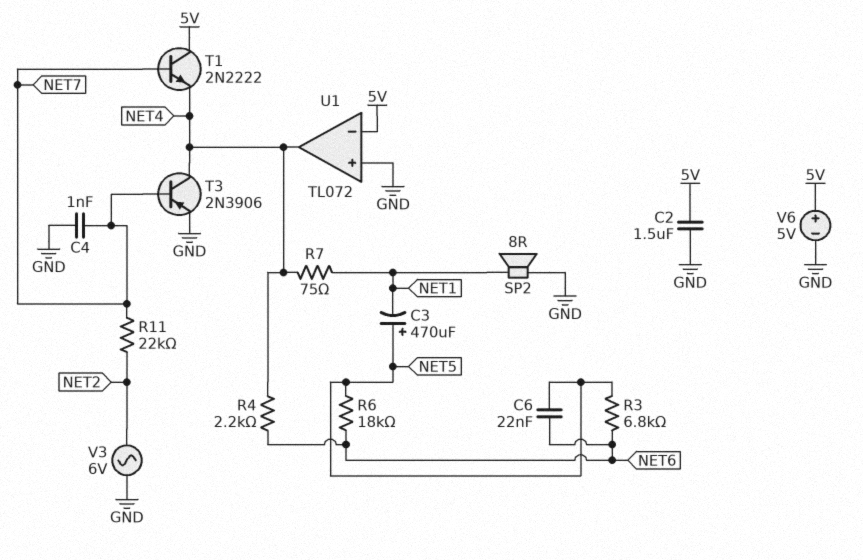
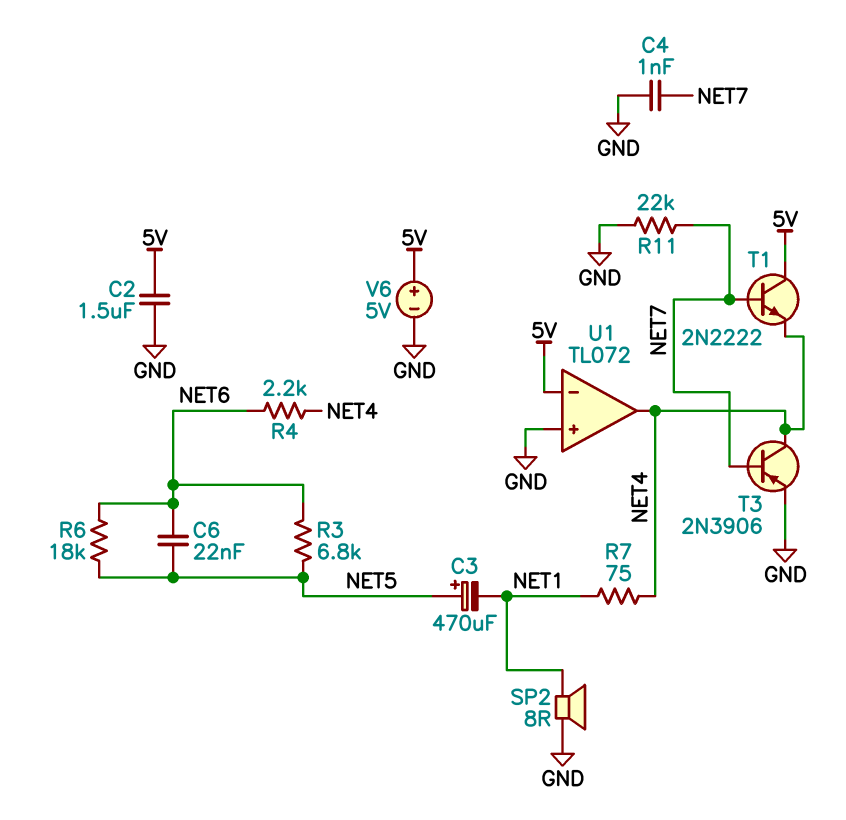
R11: 22k (NET2, NET7) -> 22k (GND, NET7)
V3: AC 6V (GND, NET2) -> none

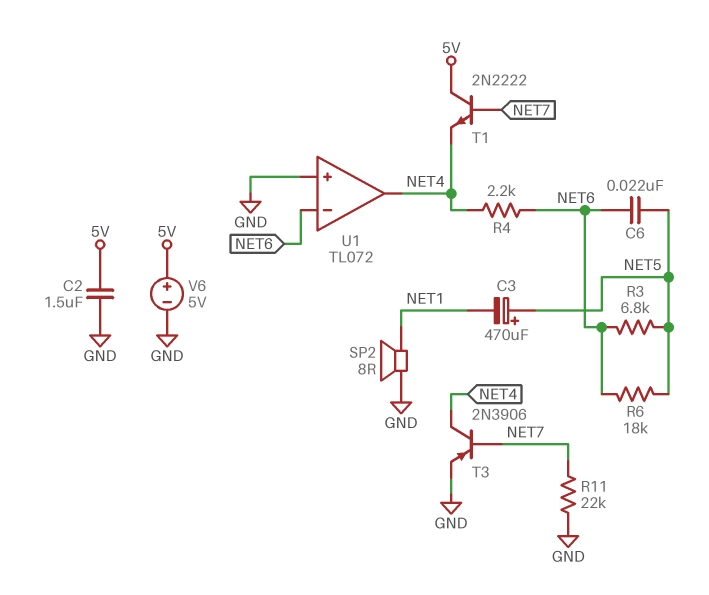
C4: 1nF (GND, NET7) -> none
R7: 75 (NET1, NET4) -> none
U1 pin in-: 5V -> NET6

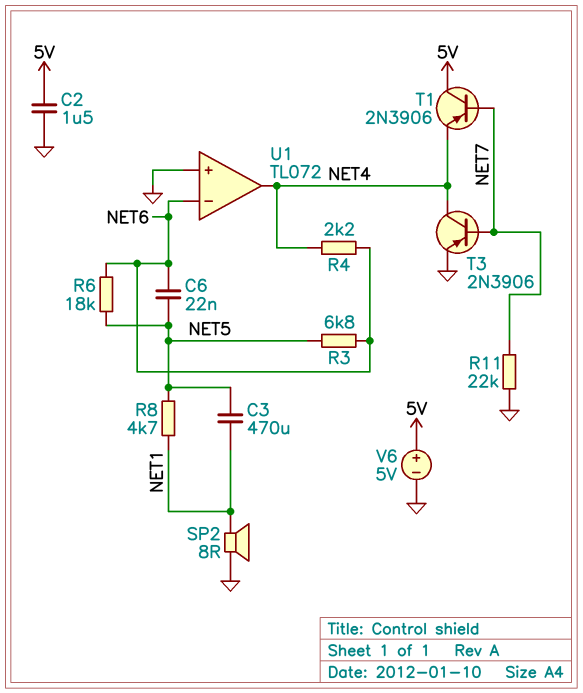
C3: 470uF (plus NET5, minus NET1) -> 470uF (NET1, NET5)
R8: none -> 4.7k (NET1, NET5)
T1: NPN 2N2222 (B NET7, C 5V, E NET4) -> PNP 2N3906 (B NET7, C 5V, E NET4)

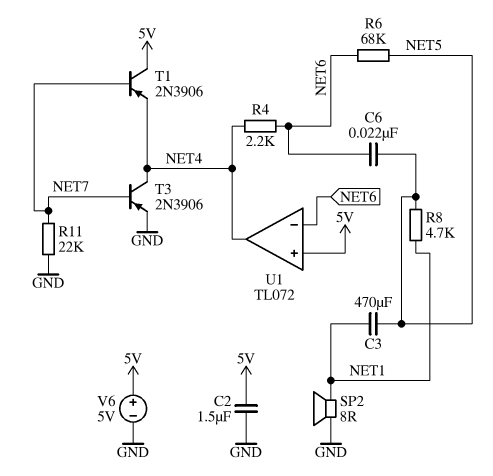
R3: 6.8k (NET5, NET6) -> none
R6: 18k (NET5, NET6) -> 68k (NET5, NET6)
U1 pin in+: GND -> 5V

